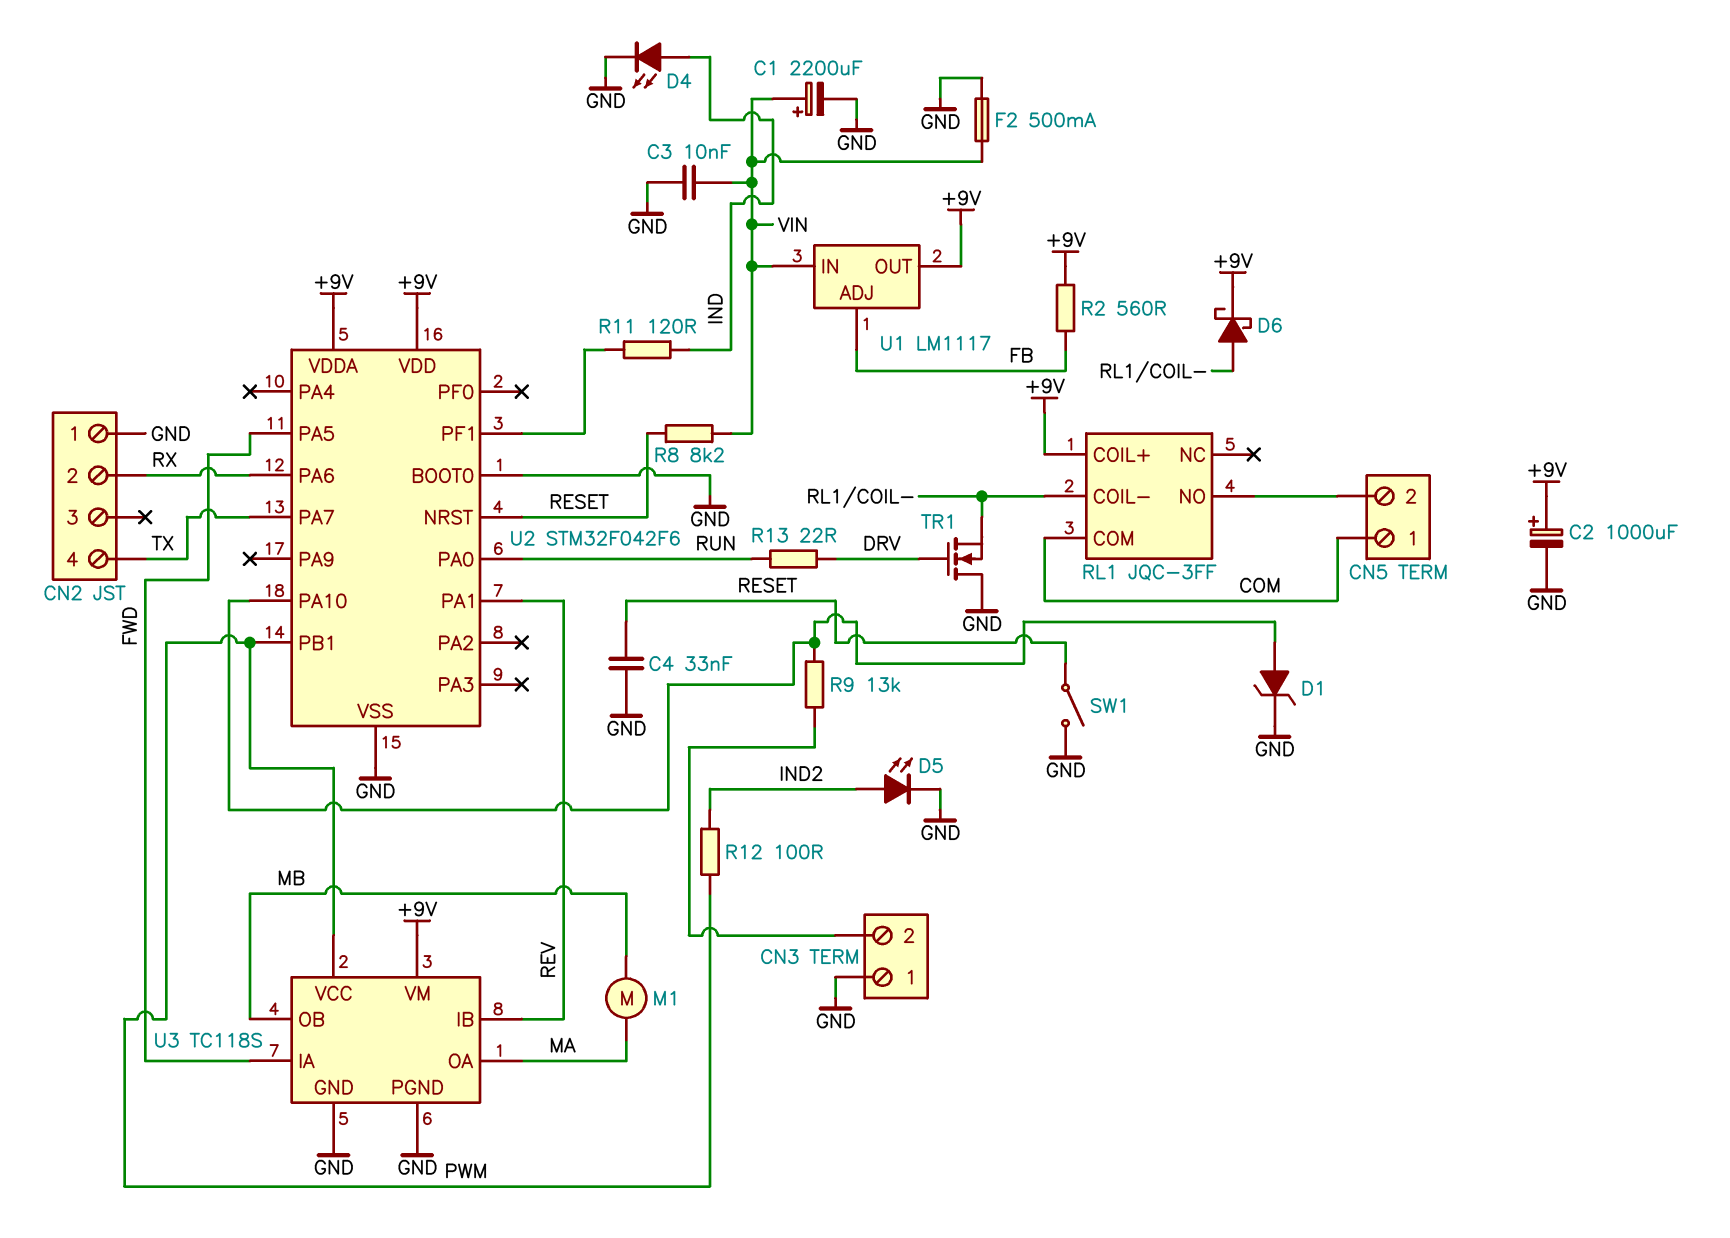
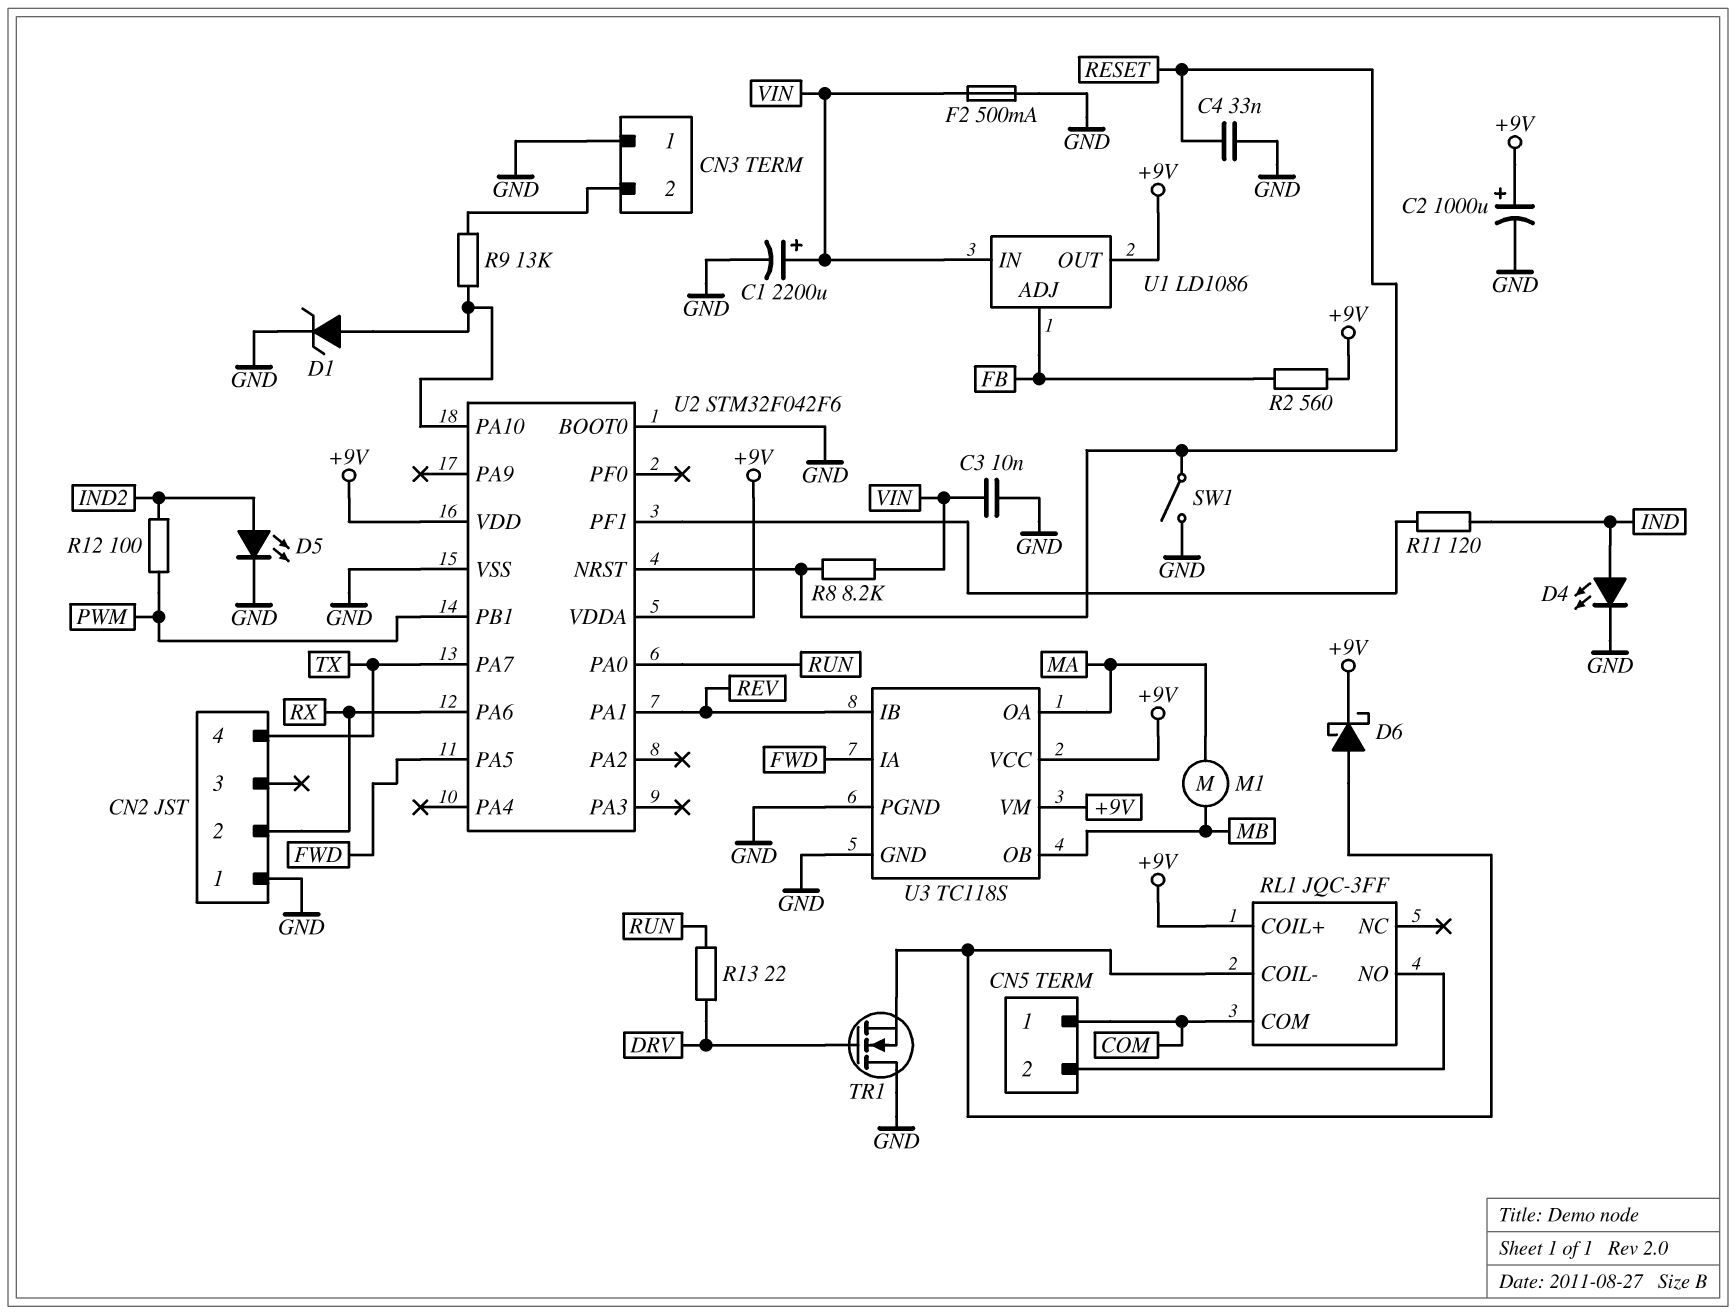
U1: LM1117 -> LD1086
U3 pin VCC: PWM -> +9V

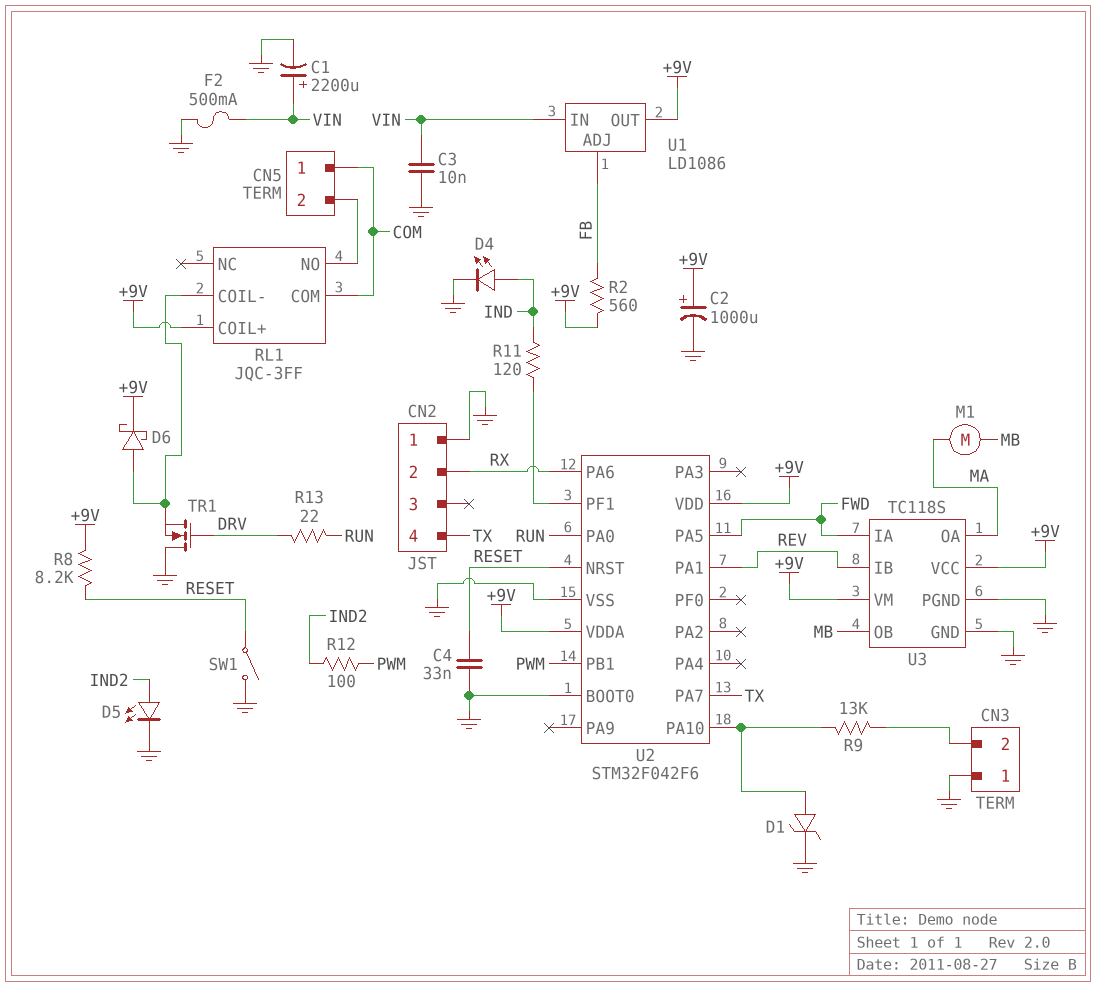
R8: 8.2k (RESET, VIN) -> 8.2k (+9V, RESET)

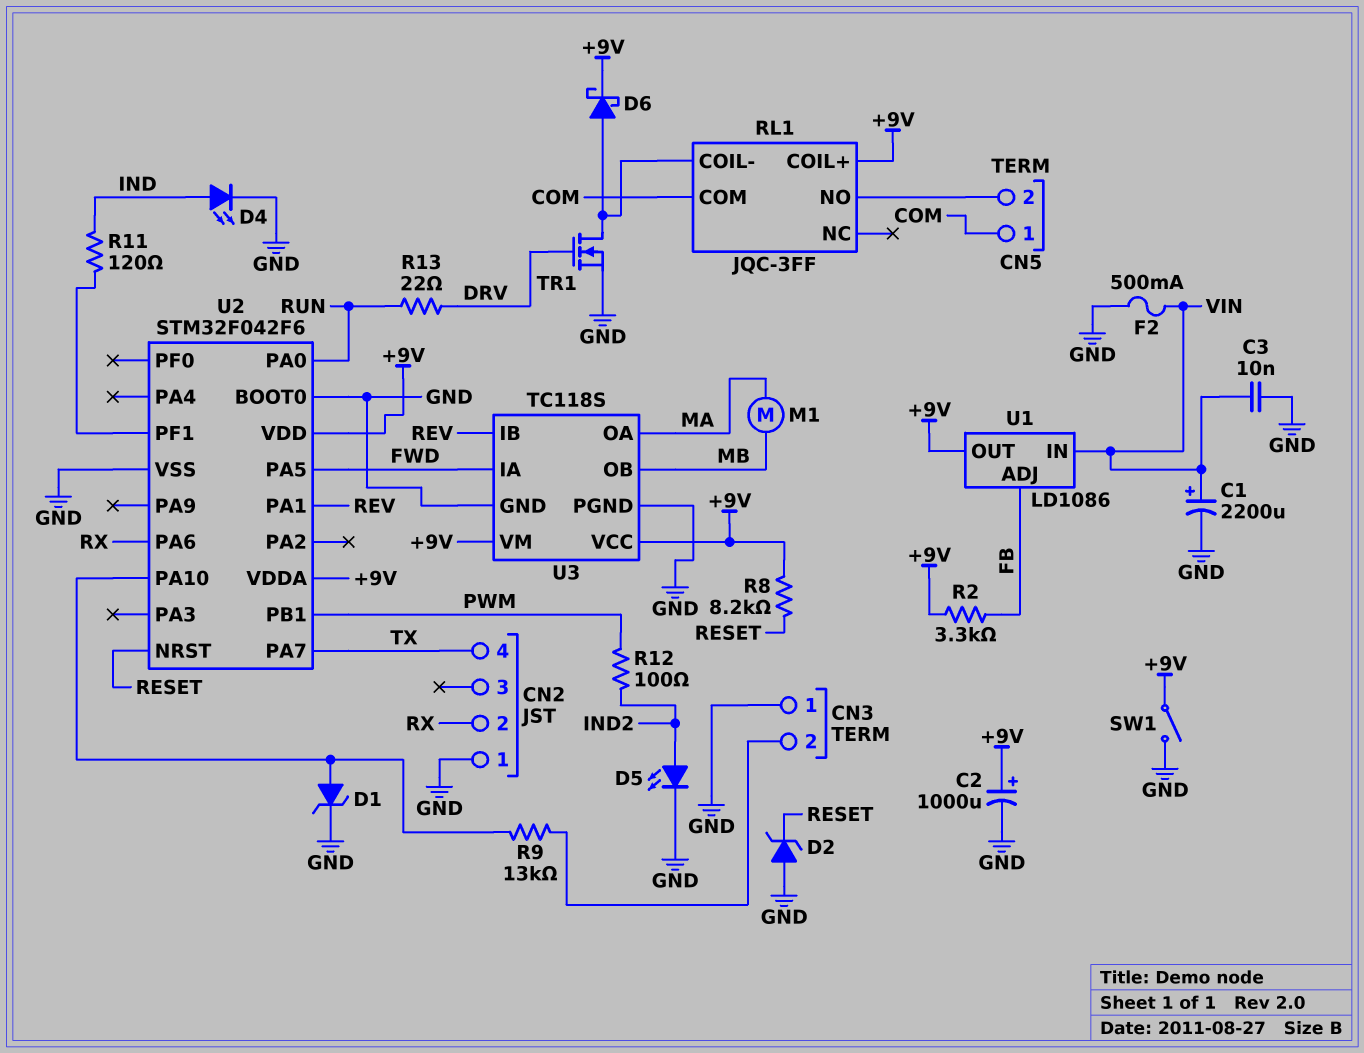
C4: 33nF (GND, RESET) -> none
D2: none -> zener (A GND, K RESET)
R2: 560 (+9V, FB) -> 3.3k (+9V, FB)
SW1: switch (GND, RESET) -> switch (+9V, GND)
TR1: NMOS (G DRV, D GND, S RL1/COIL-) -> NMOS (G DRV, D RL1/COIL-, S GND)

